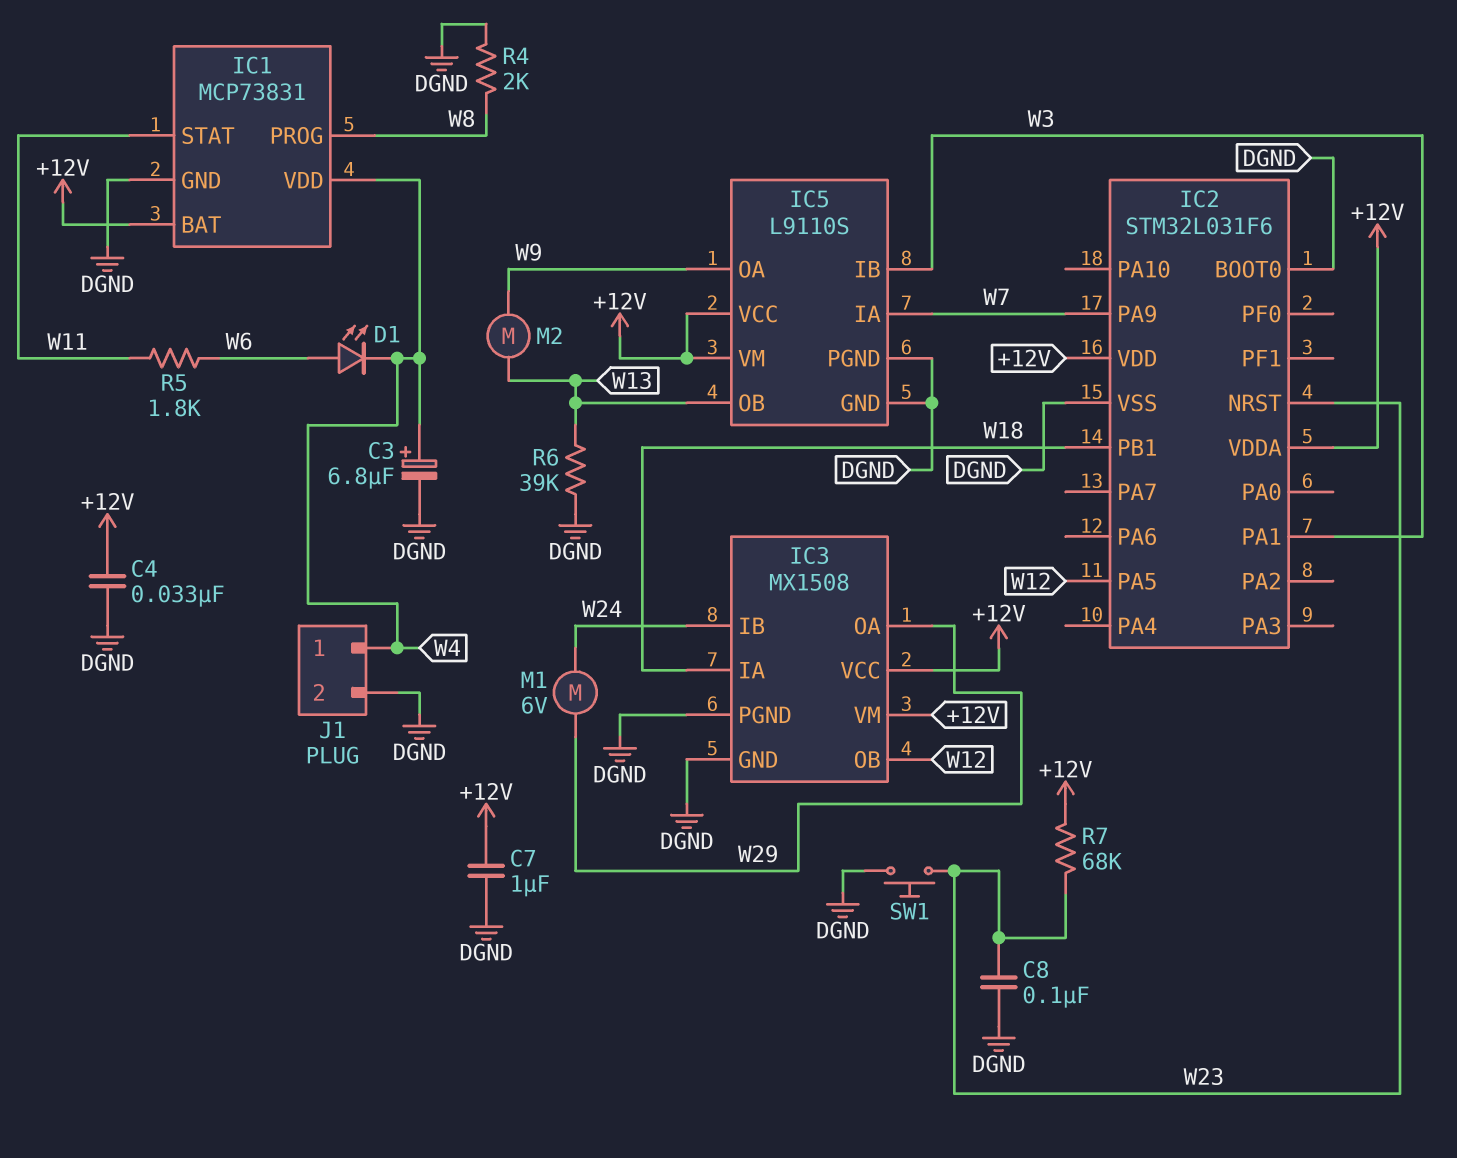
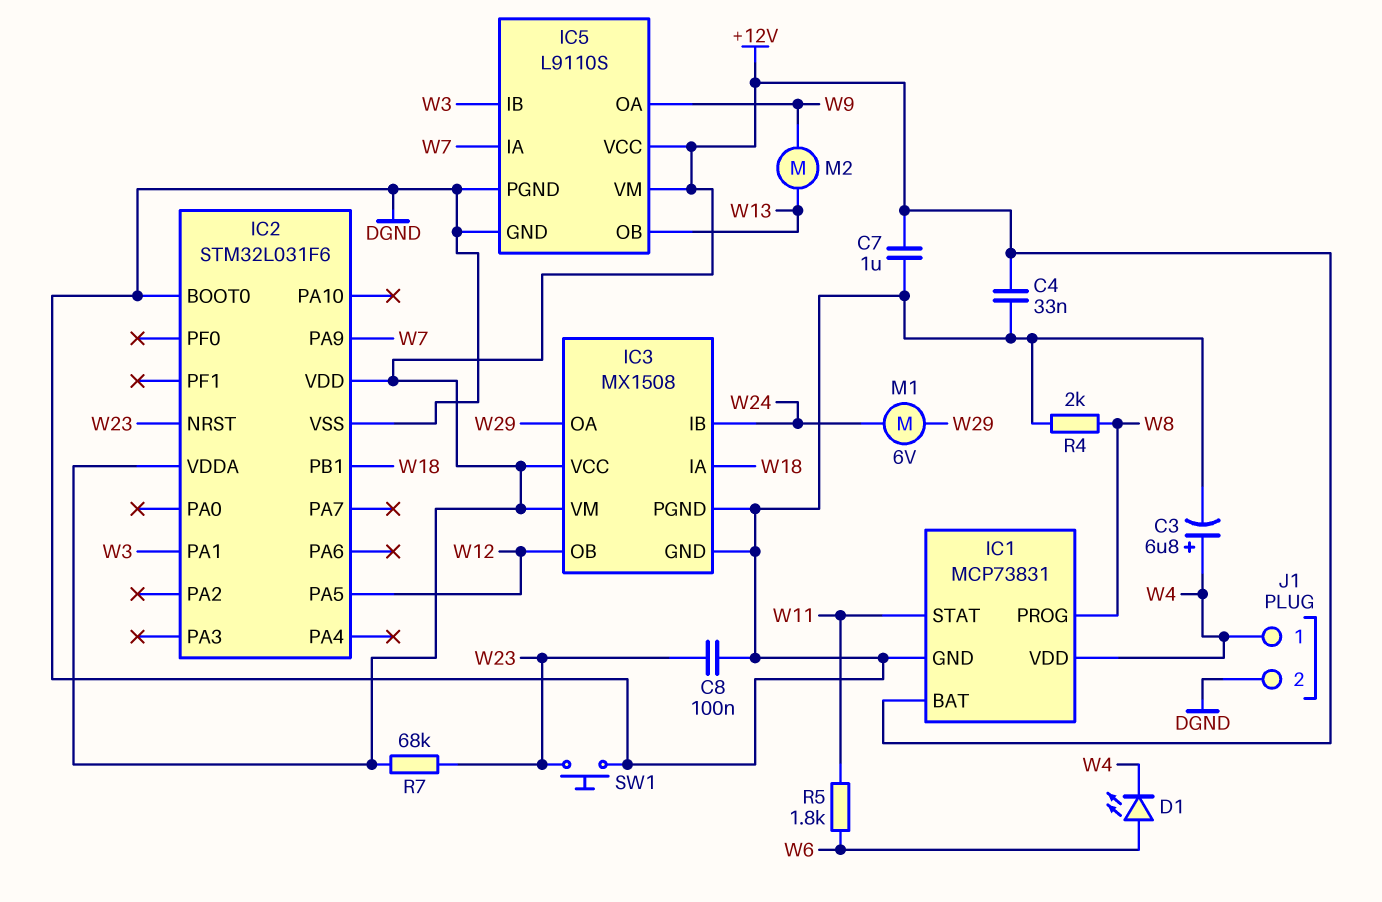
R6: 39k (DGND, W13) -> none

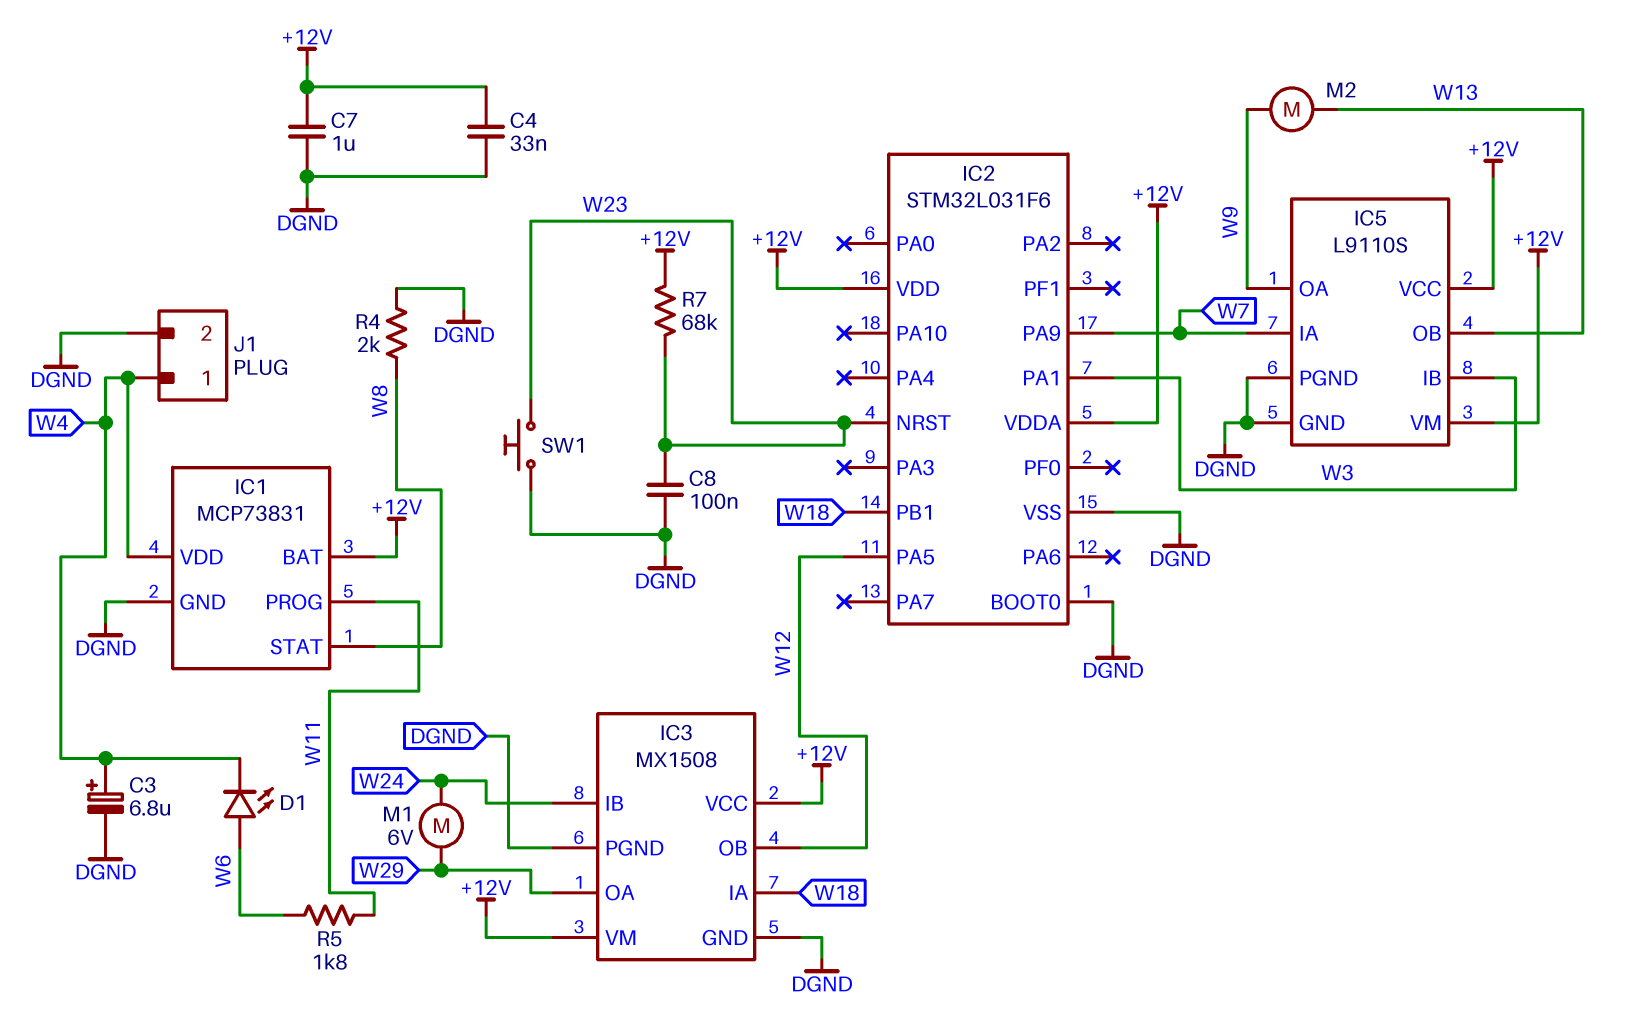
IC1 pin PROG: W8 -> W11
IC1 pin STAT: W11 -> W8

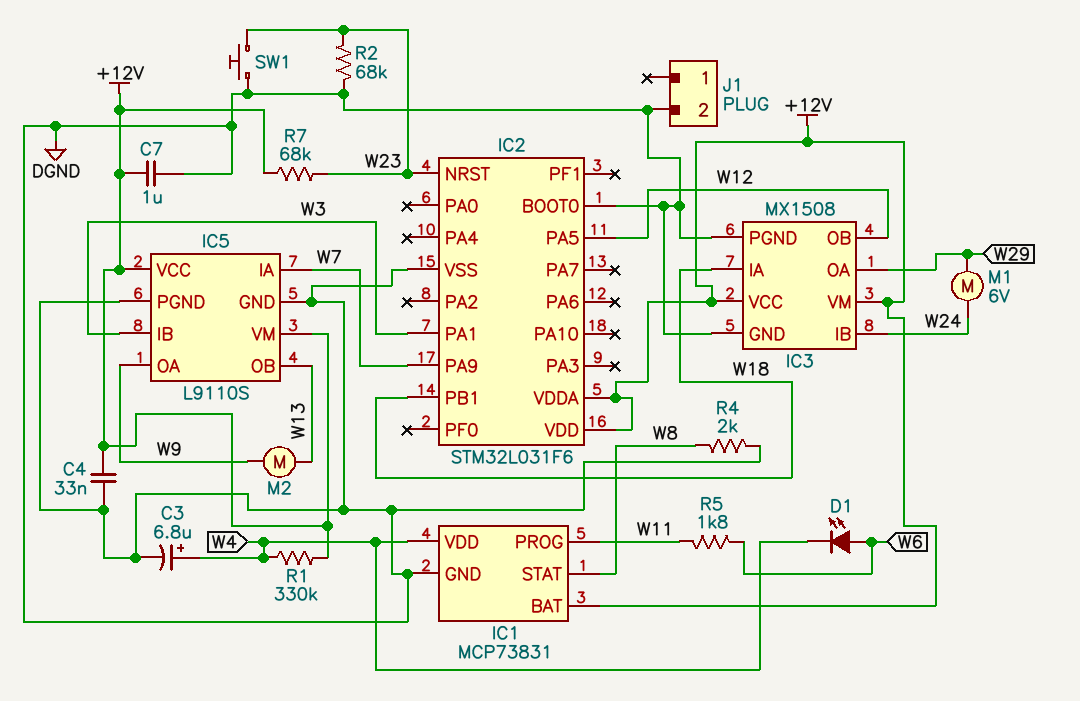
C8: 100nF (DGND, W23) -> none
J1 pin 1: W4 -> none
R1: none -> 330k (+12V, W4)
R2: none -> 68k (DGND, W23)

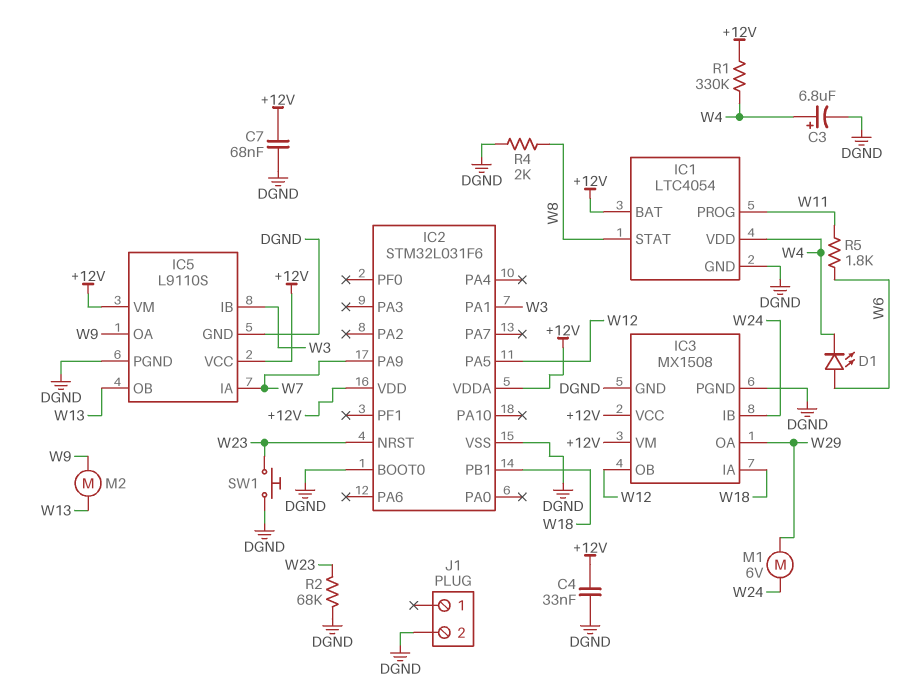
C7: 1uF (+12V, DGND) -> 68nF (+12V, DGND)
IC1: MCP73831 -> LTC4054
R7: 68k (+12V, W23) -> none

